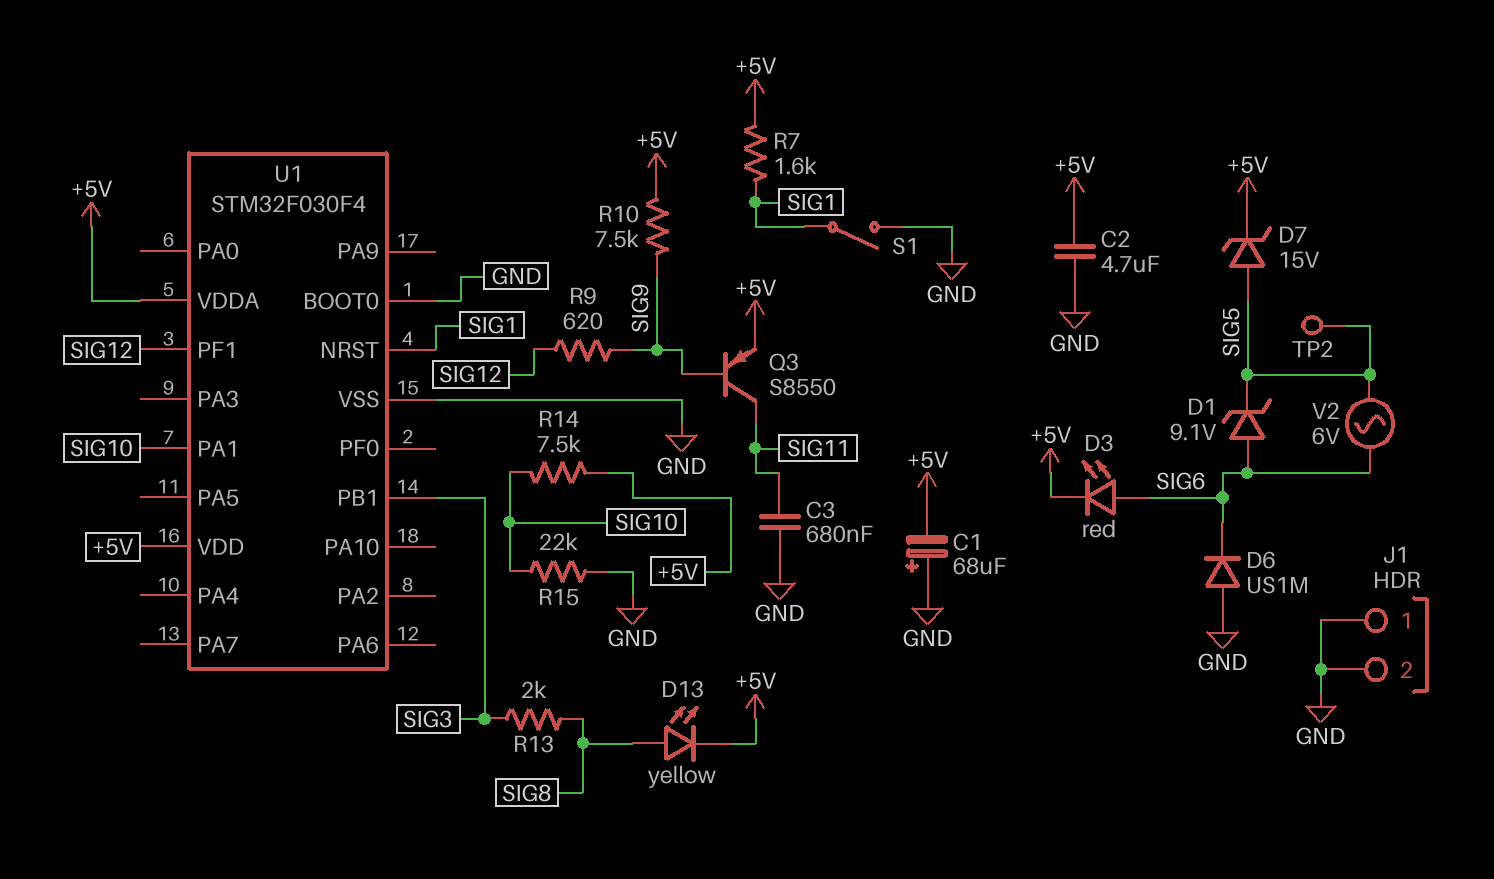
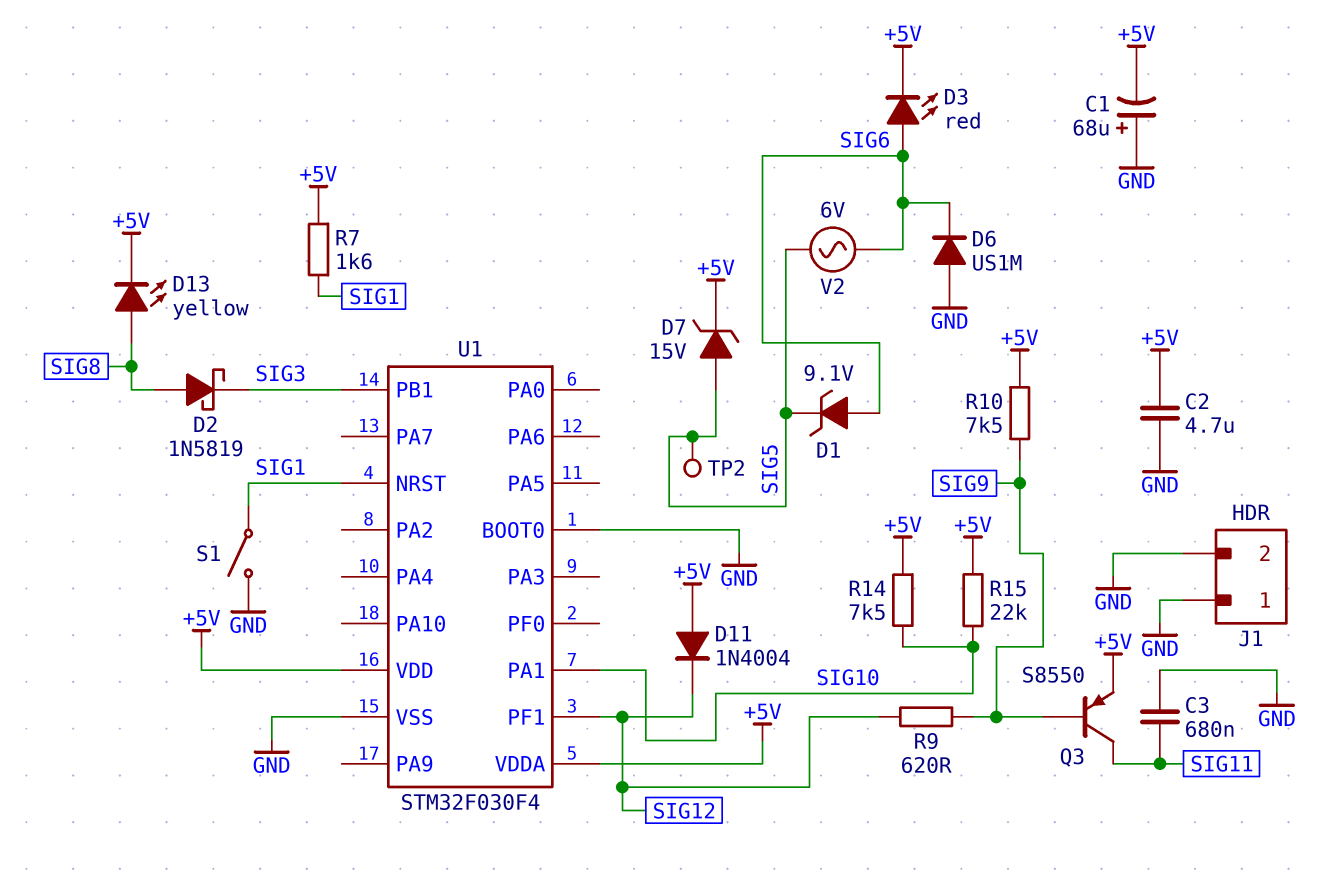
D2: none -> schottky 1N5819 (A SIG8, K SIG3)
D11: none -> diode 1N4004 (A +5V, K SIG12)
R13: 2k (SIG3, SIG8) -> none
R15: 22k (GND, SIG10) -> 22k (+5V, SIG10)

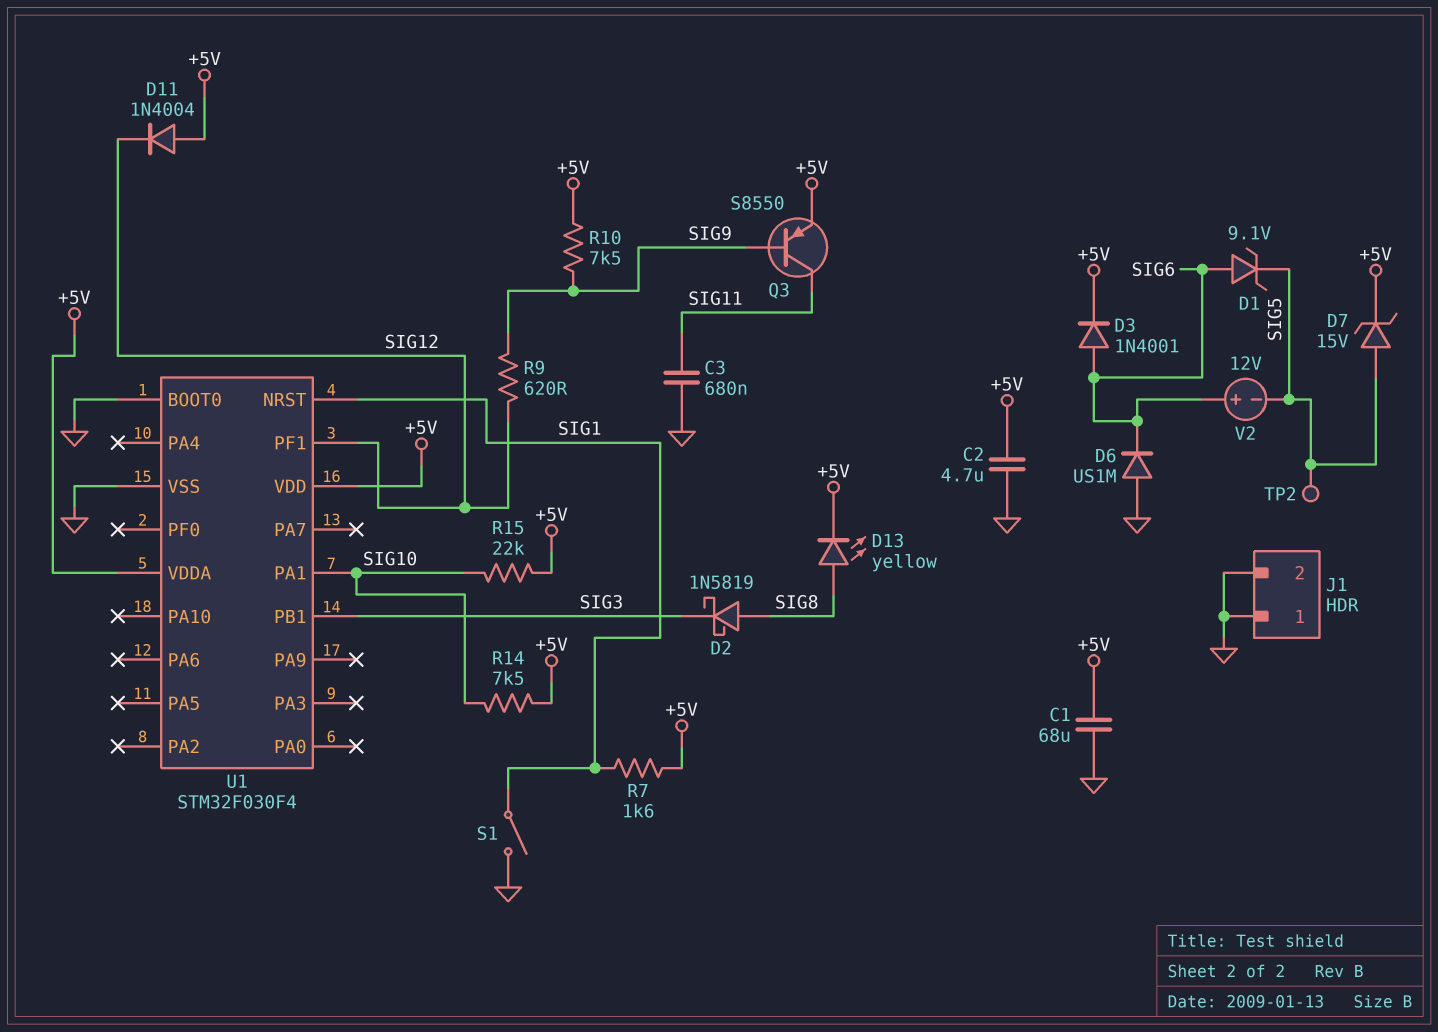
C1: 68uF (plus GND, minus +5V) -> 68uF (+5V, GND)
D3: LED red (A SIG6, K +5V) -> diode 1N4001 (A SIG6, K +5V)
V2: AC 6V (SIG5, SIG6) -> 12V (plus SIG6, minus SIG5)

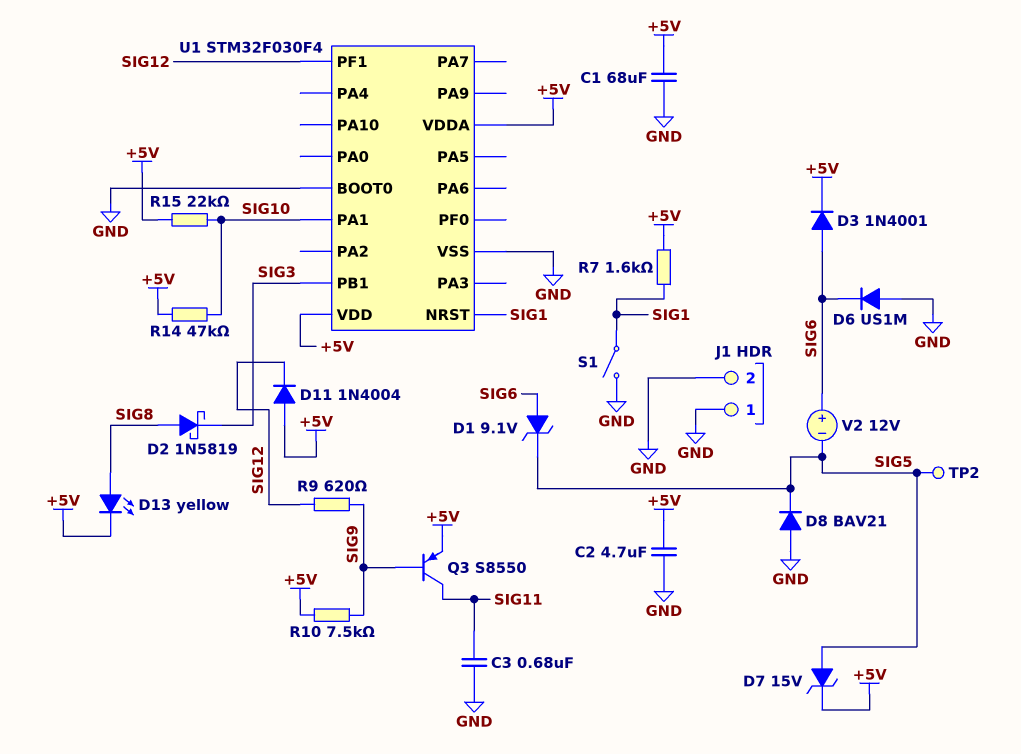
D8: none -> diode BAV21 (A GND, K SIG5)
R14: 7.5k (+5V, SIG10) -> 47k (+5V, SIG10)

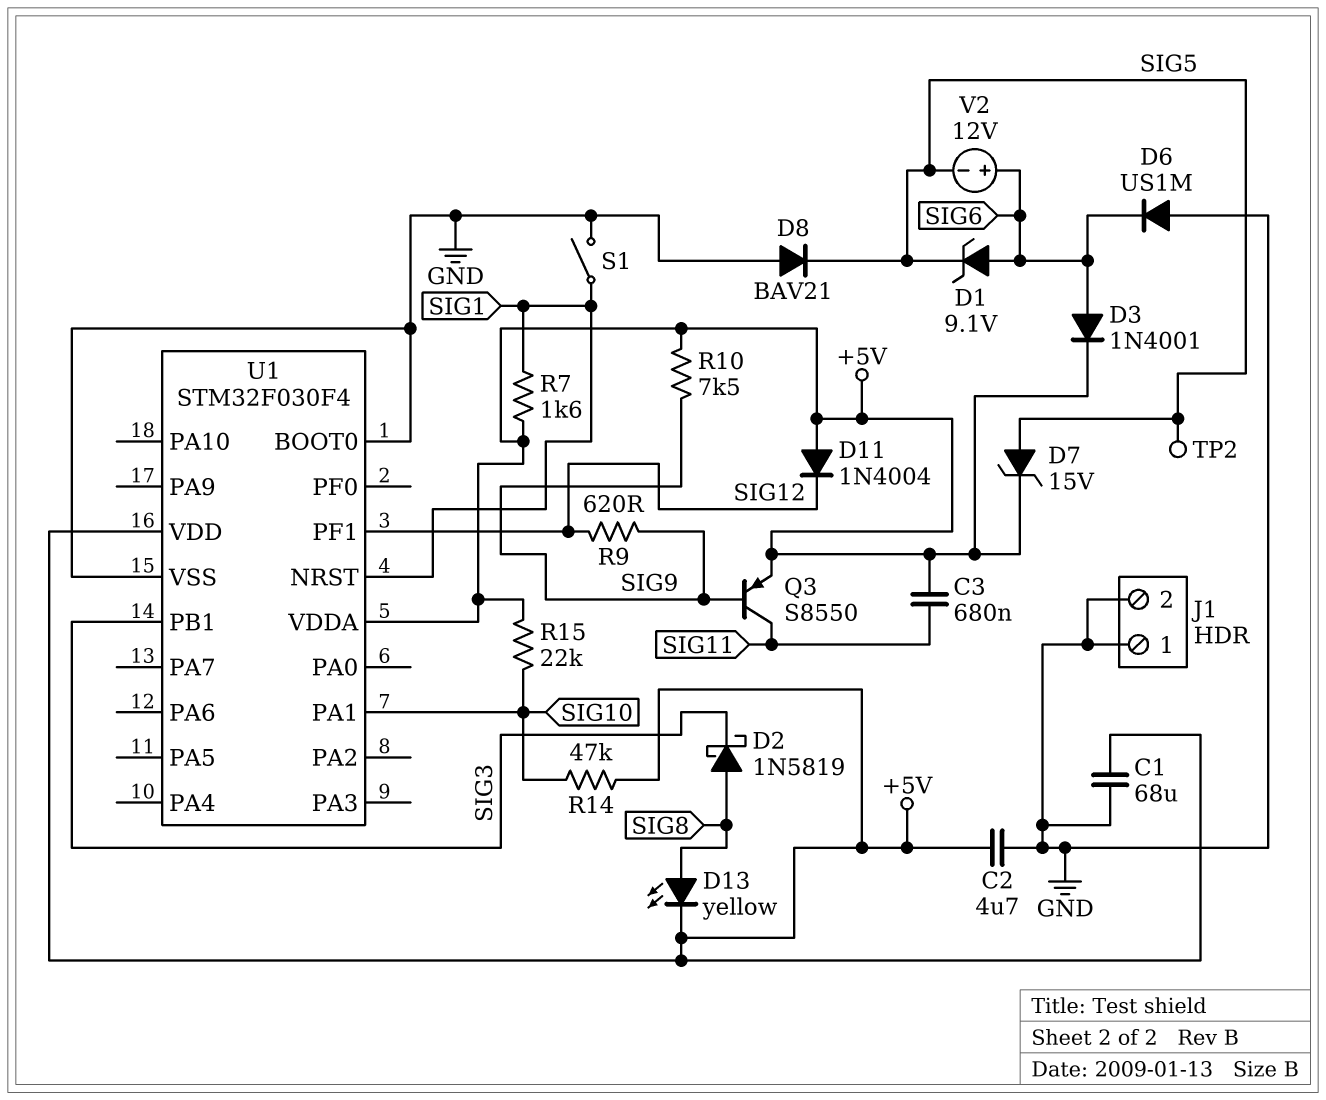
C3: 680nF (GND, SIG11) -> 680nF (+5V, SIG11)

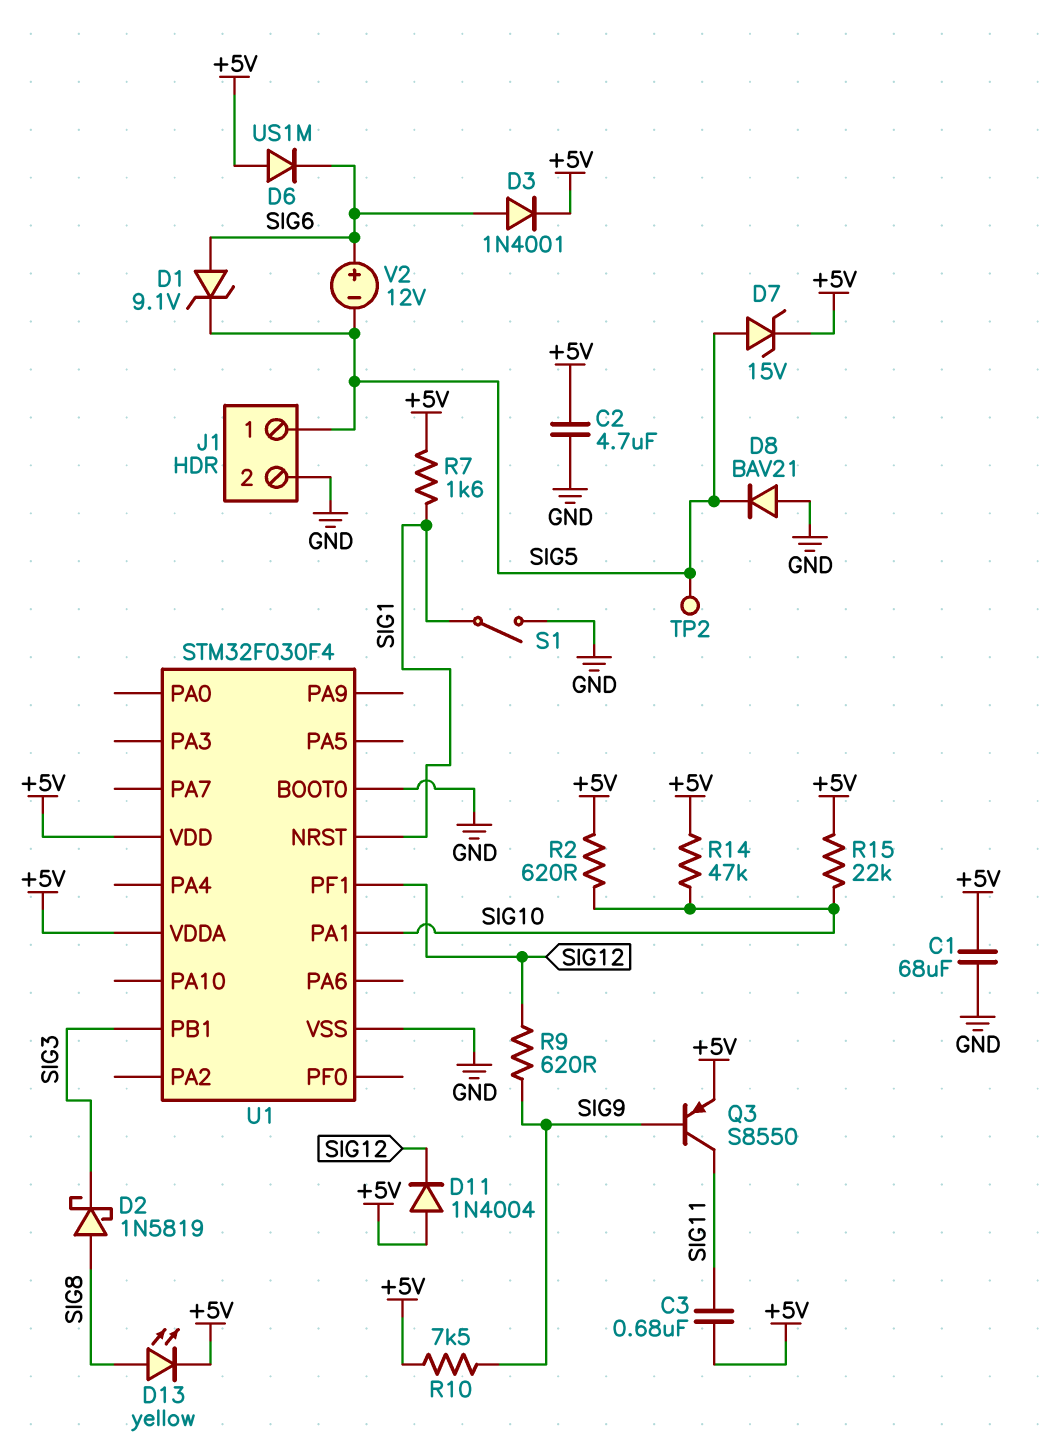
D6: diode US1M (A GND, K SIG6) -> diode US1M (A +5V, K SIG6)
J1 pin 1: GND -> SIG5
R2: none -> 620 (+5V, SIG10)

